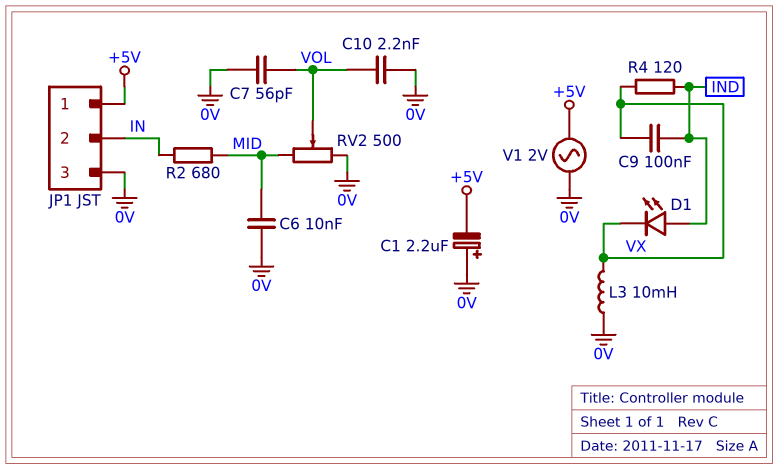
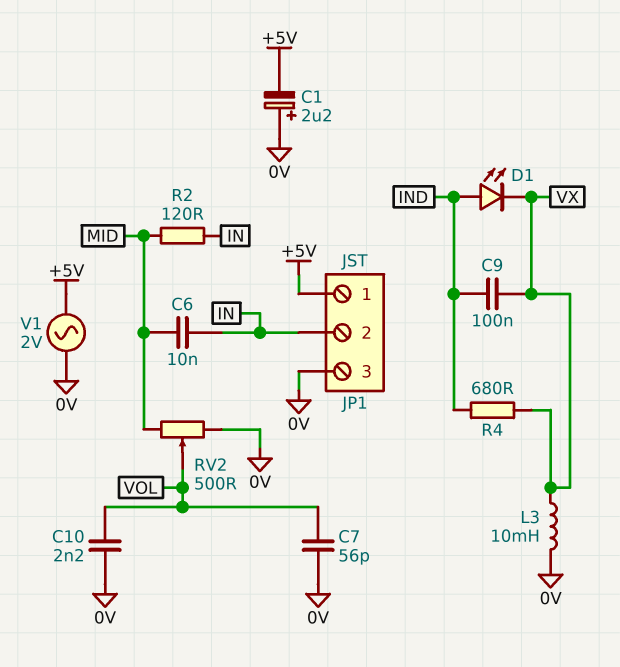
C6: 10nF (0V, MID) -> 10nF (IN, MID)
R2: 680 (IN, MID) -> 120 (IN, MID)
R4: 120 (IND, VX) -> 680 (IND, VX)

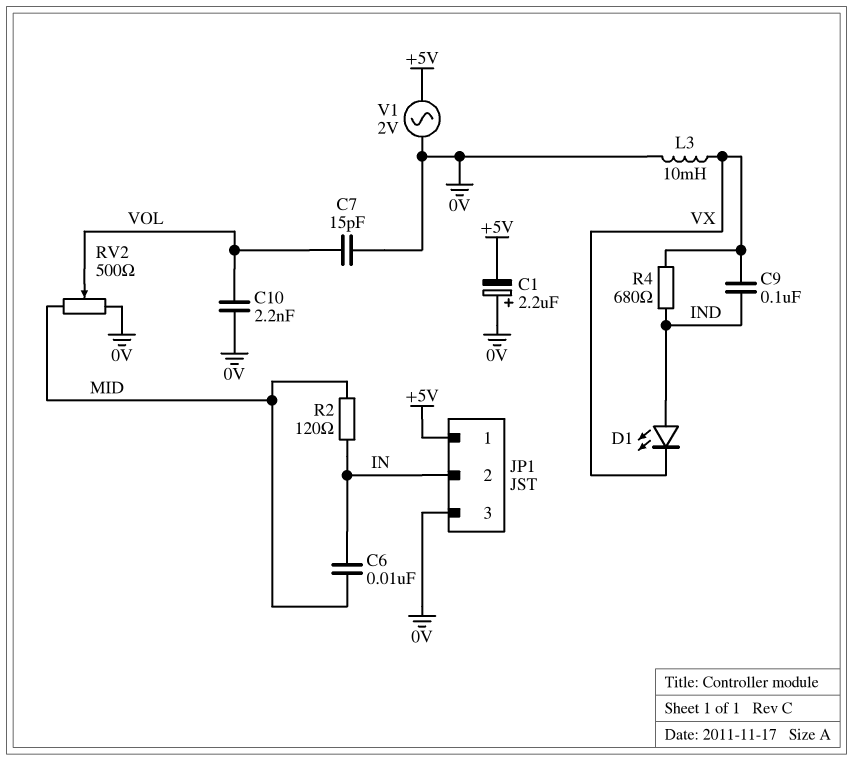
C7: 56pF (0V, VOL) -> 15pF (0V, VOL)

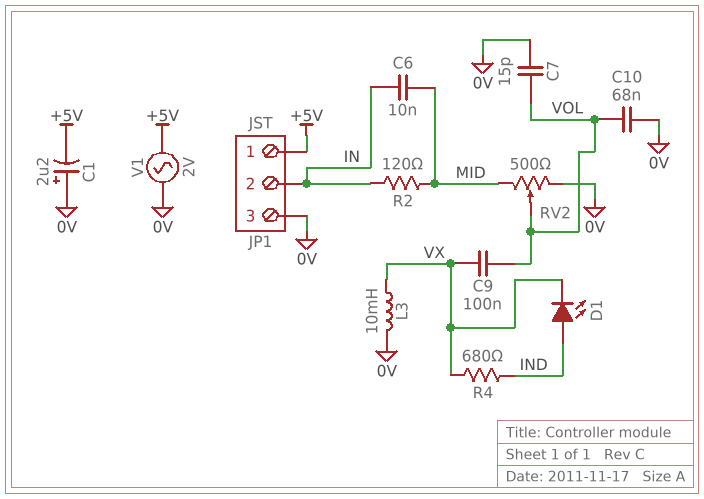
C9: 100nF (IND, VX) -> 100nF (VOL, VX)
C10: 2.2nF (0V, VOL) -> 68nF (0V, VOL)

